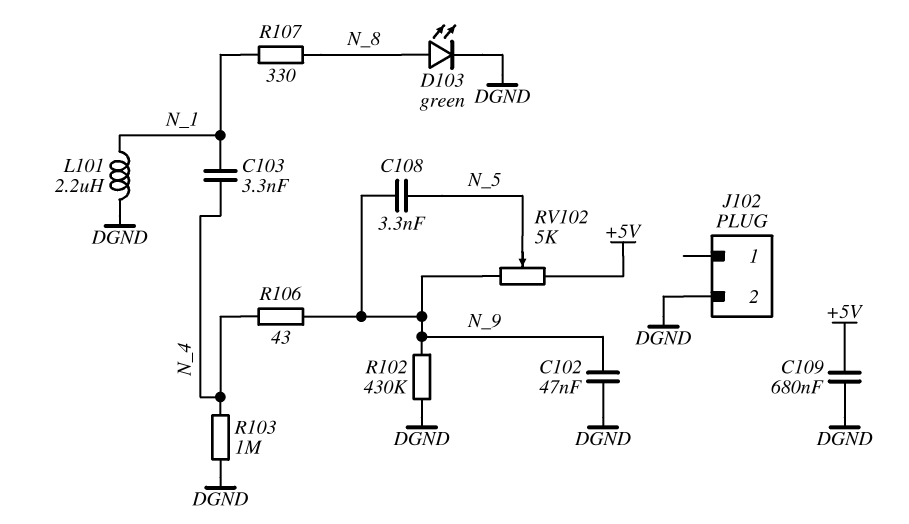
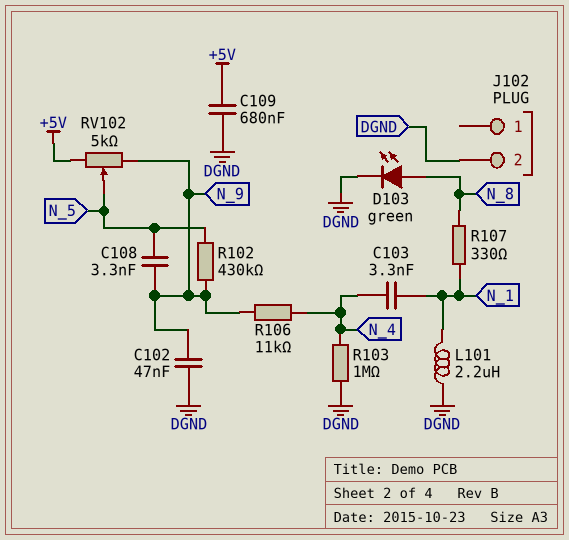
R102: 430k (DGND, N_9) -> 430k (N_5, N_9)
R106: 43 (N_4, N_9) -> 11k (N_4, N_9)

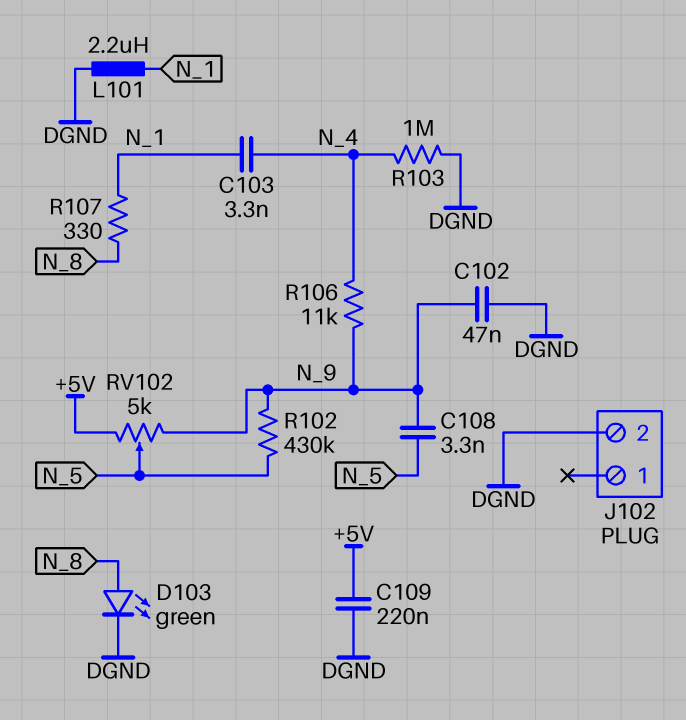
C109: 680nF (+5V, DGND) -> 220nF (+5V, DGND)

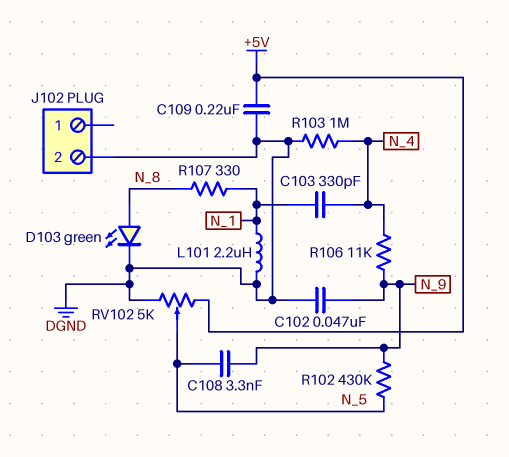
C103: 3.3nF (N_1, N_4) -> 330pF (N_1, N_4)
RV102: 5k (+5V, N_9, wiper N_5) -> 5k (+5V, DGND, wiper N_5)

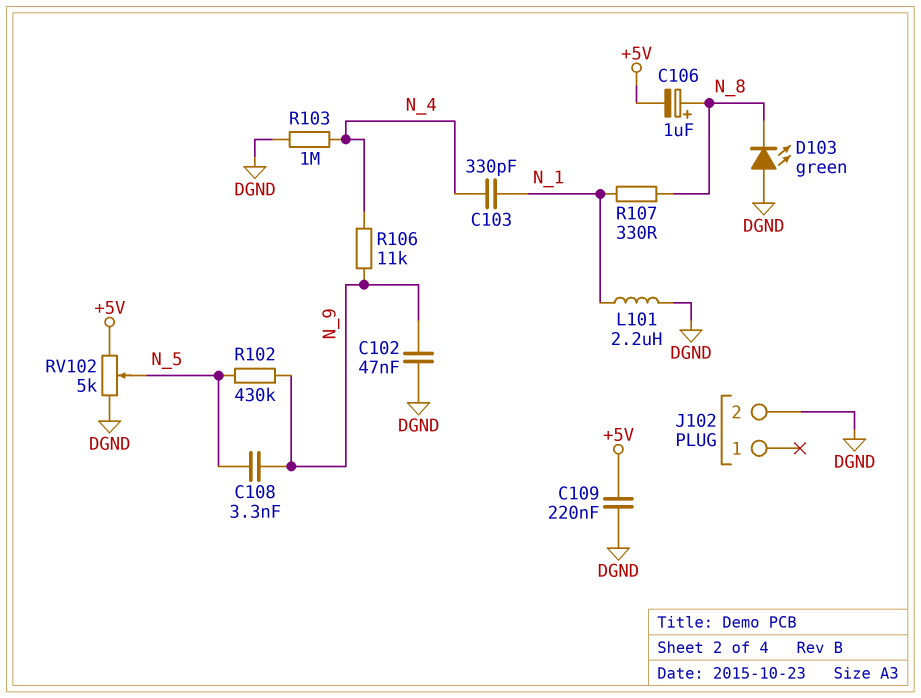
C106: none -> 1uF (plus N_8, minus +5V)
D103: LED green (A N_8, K DGND) -> LED green (A DGND, K N_8)

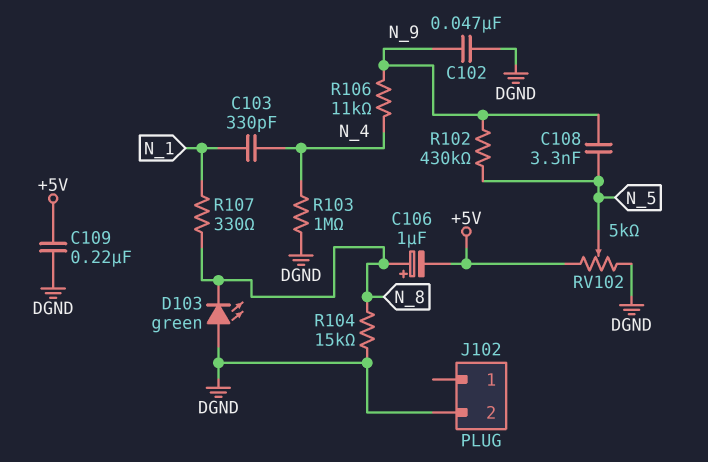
L101: 2.2uH (DGND, N_1) -> none
R104: none -> 15k (DGND, N_8)

